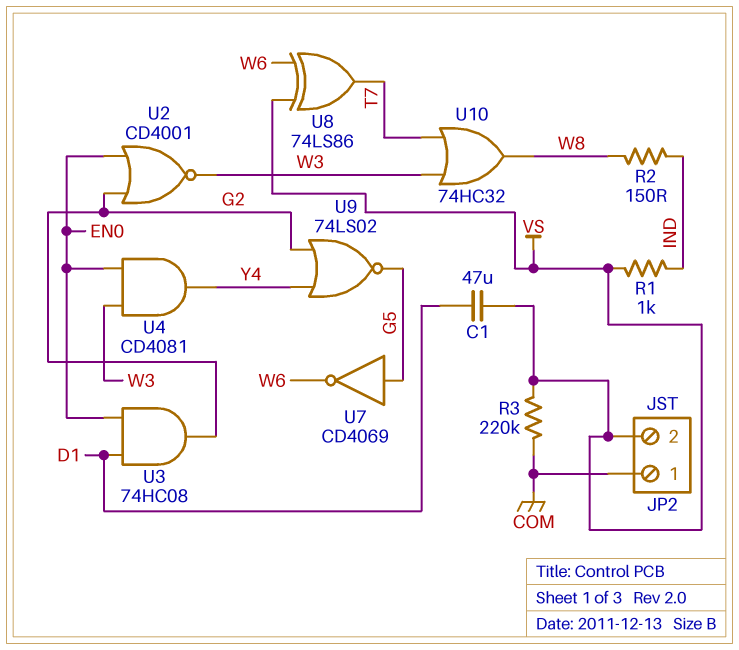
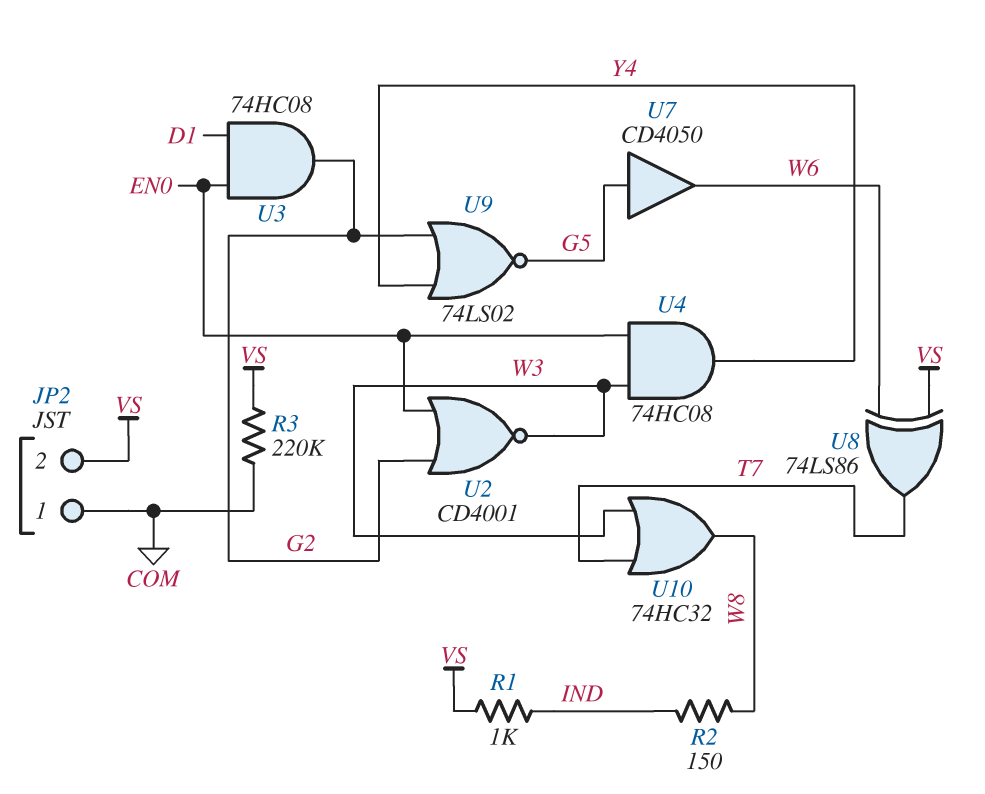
C1: 47uF (D1, VS) -> none
U4: AND CD4081 (in EN0, in W3, out Y4) -> AND 74HC08 (in EN0, in W3, out Y4)
U7: NOT CD4069 (in G5, out W6) -> buffer CD4050 (in G5, out W6)

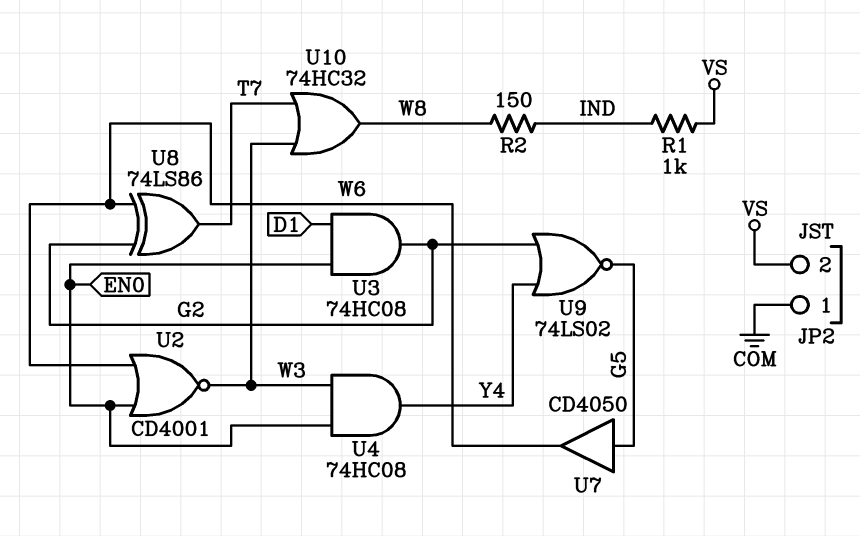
R3: 220k (COM, VS) -> none
U2: NOR CD4001 (in EN0, in G2, out W3) -> NOR CD4001 (in EN0, in W6, out W3)
U8: XOR 74LS86 (in VS, in W6, out T7) -> XOR 74LS86 (in G2, in W6, out T7)

